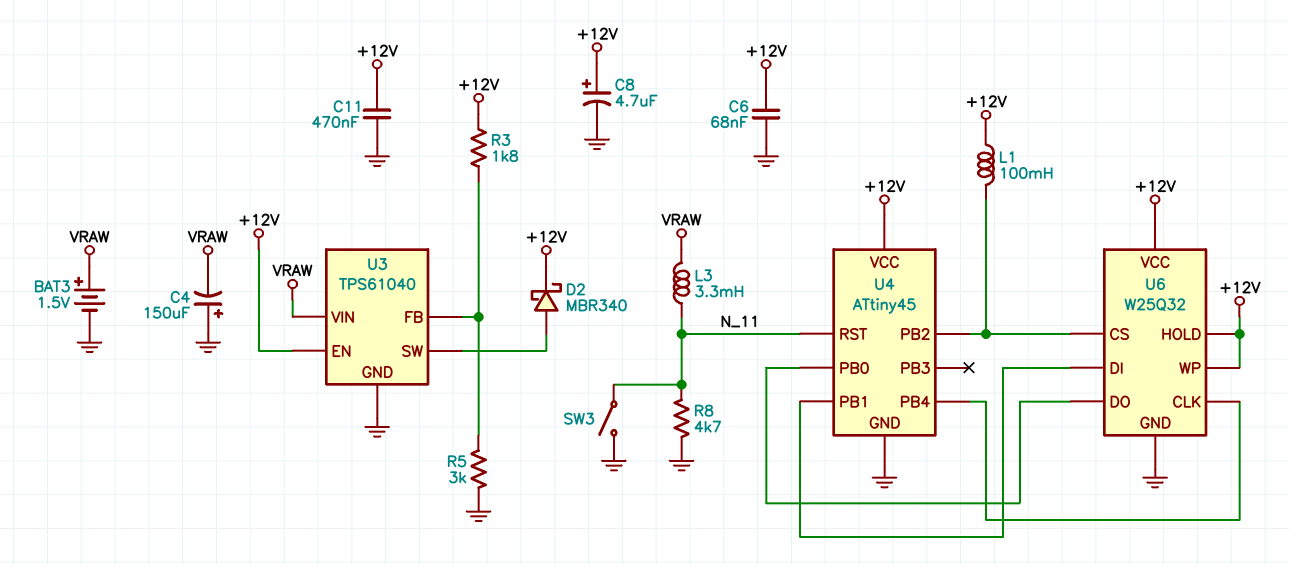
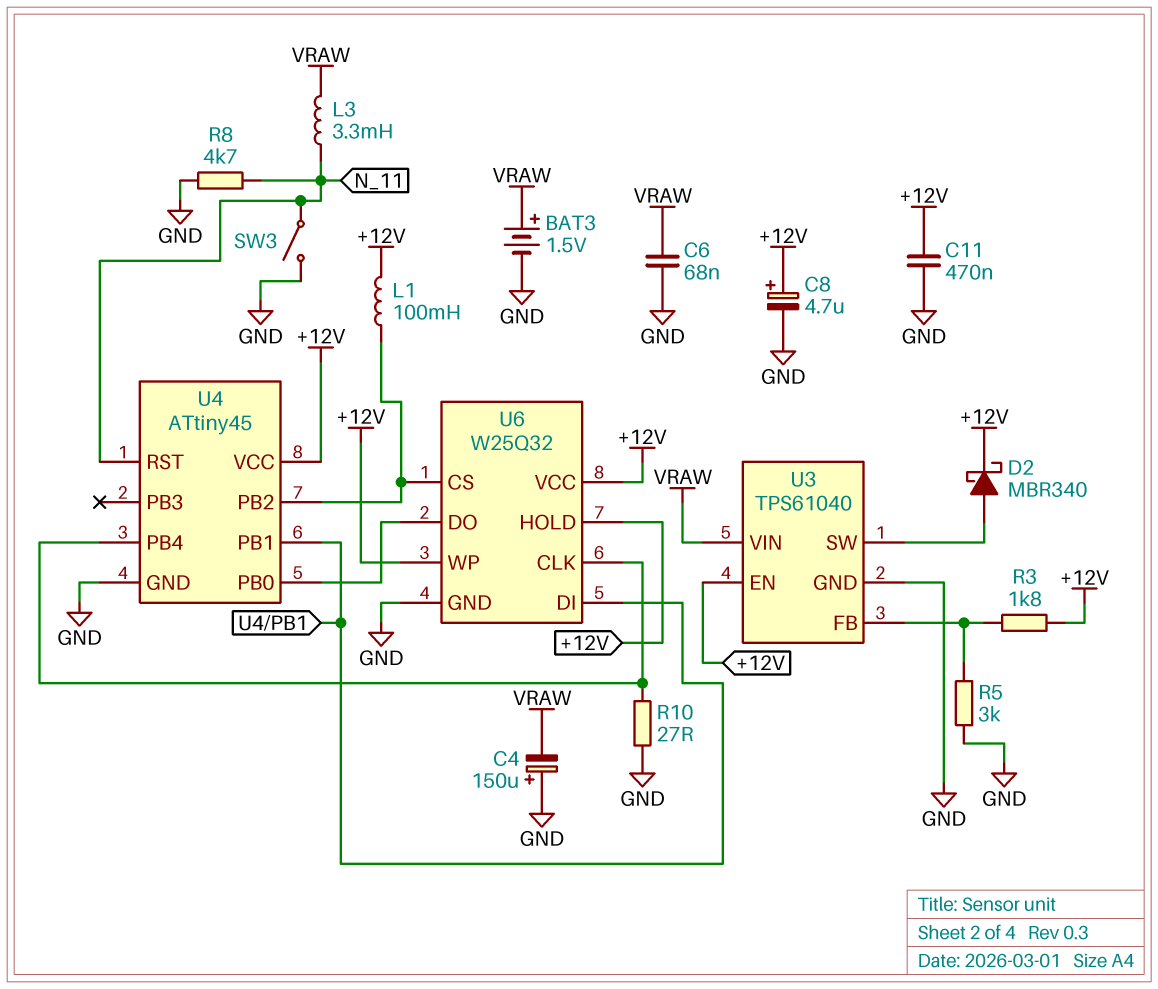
C6: 68nF (+12V, GND) -> 68nF (GND, VRAW)
R10: none -> 27 (GND, U4/PB4)

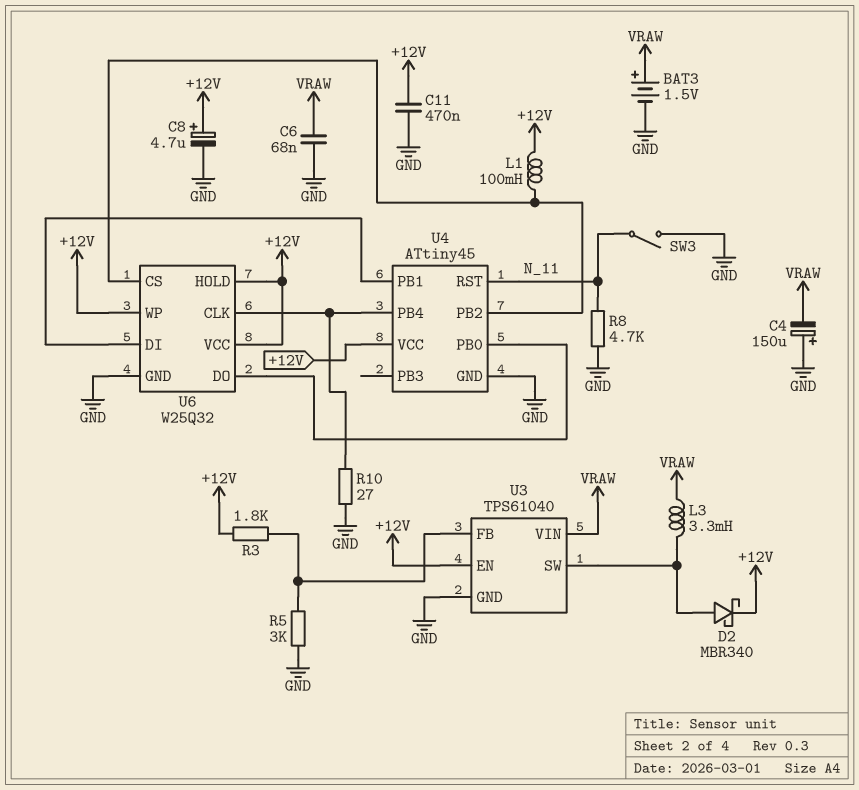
L3: 3.3mH (N_11, VRAW) -> 3.3mH (U3/SW, VRAW)

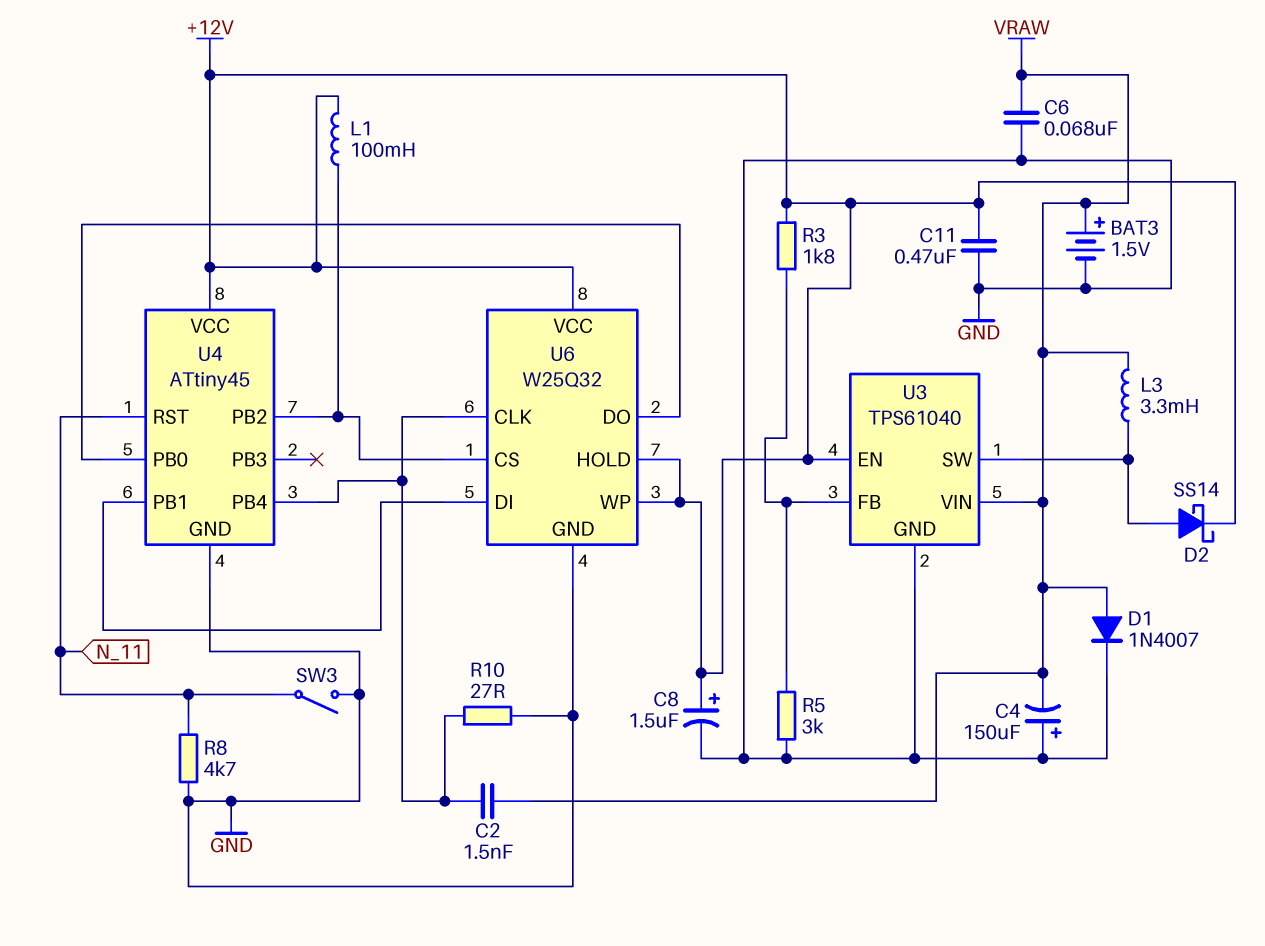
C2: none -> 1.5nF (U4/PB4, VRAW)
C8: 4.7uF (plus +12V, minus GND) -> 1.5uF (plus +12V, minus GND)
D1: none -> diode 1N4007 (A VRAW, K GND)
D2: schottky MBR340 (A U3/SW, K +12V) -> schottky SS14 (A U3/SW, K +12V)

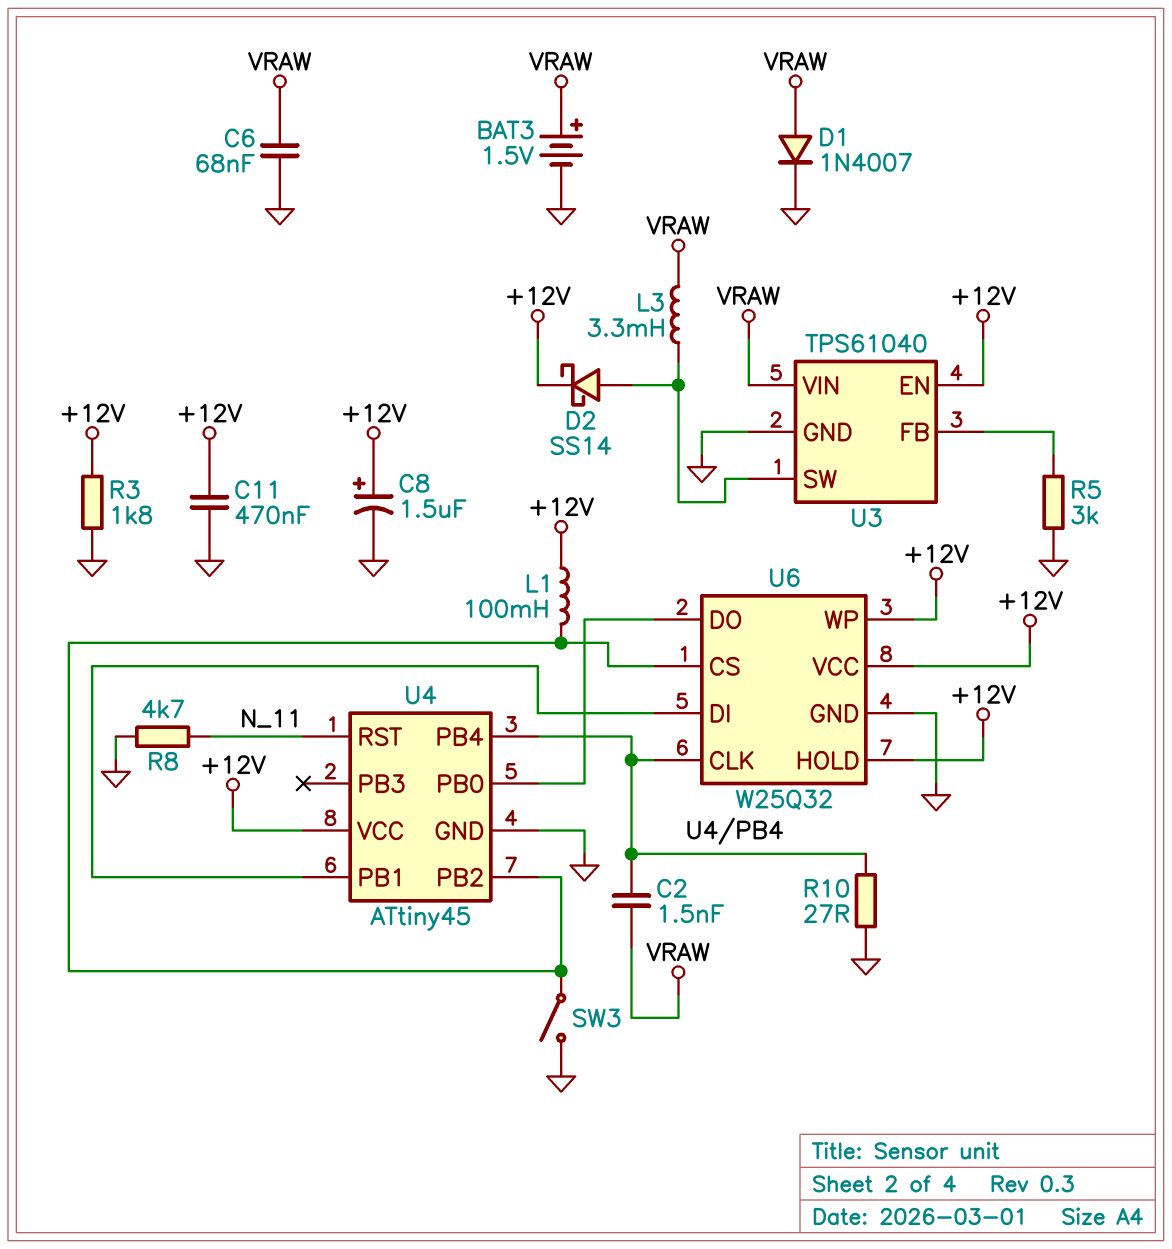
C4: 150uF (plus GND, minus VRAW) -> none
R3: 1.8k (+12V, U3/FB) -> 1.8k (+12V, GND)
SW3: switch (GND, N_11) -> switch (GND, U4/PB2)

